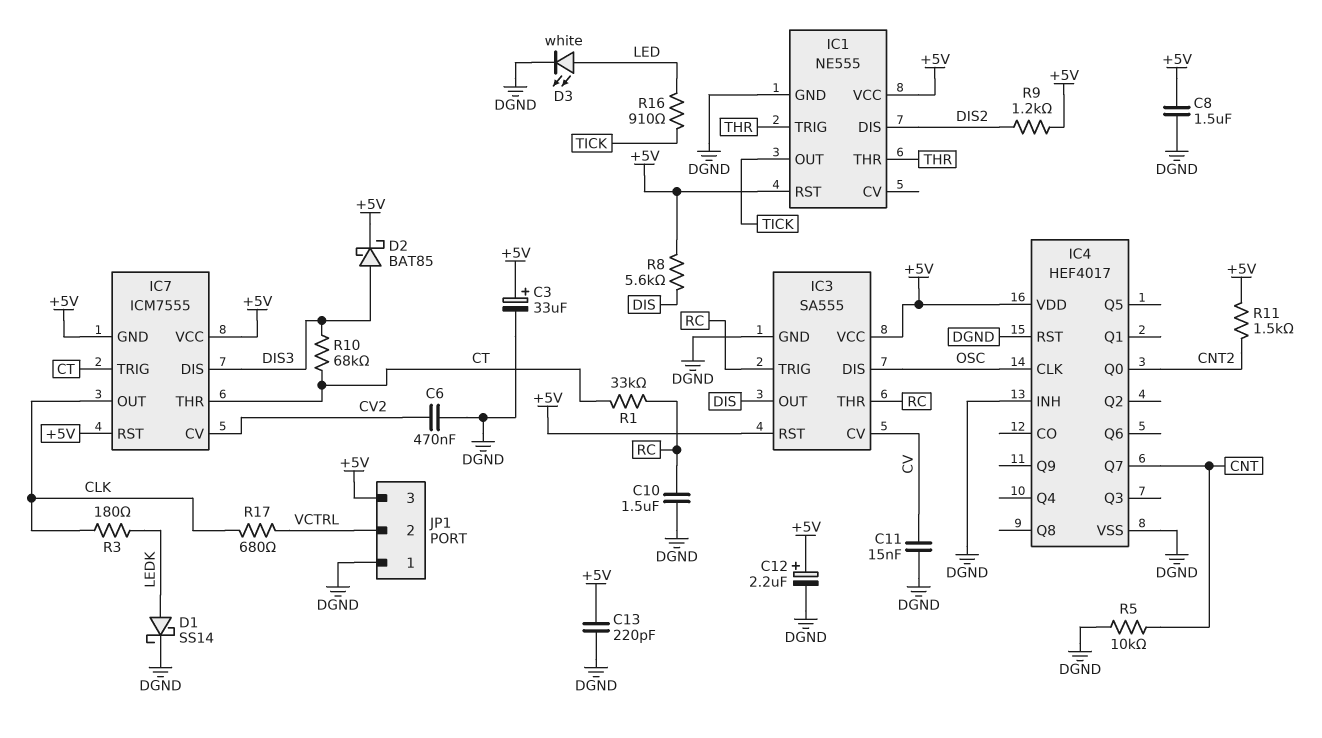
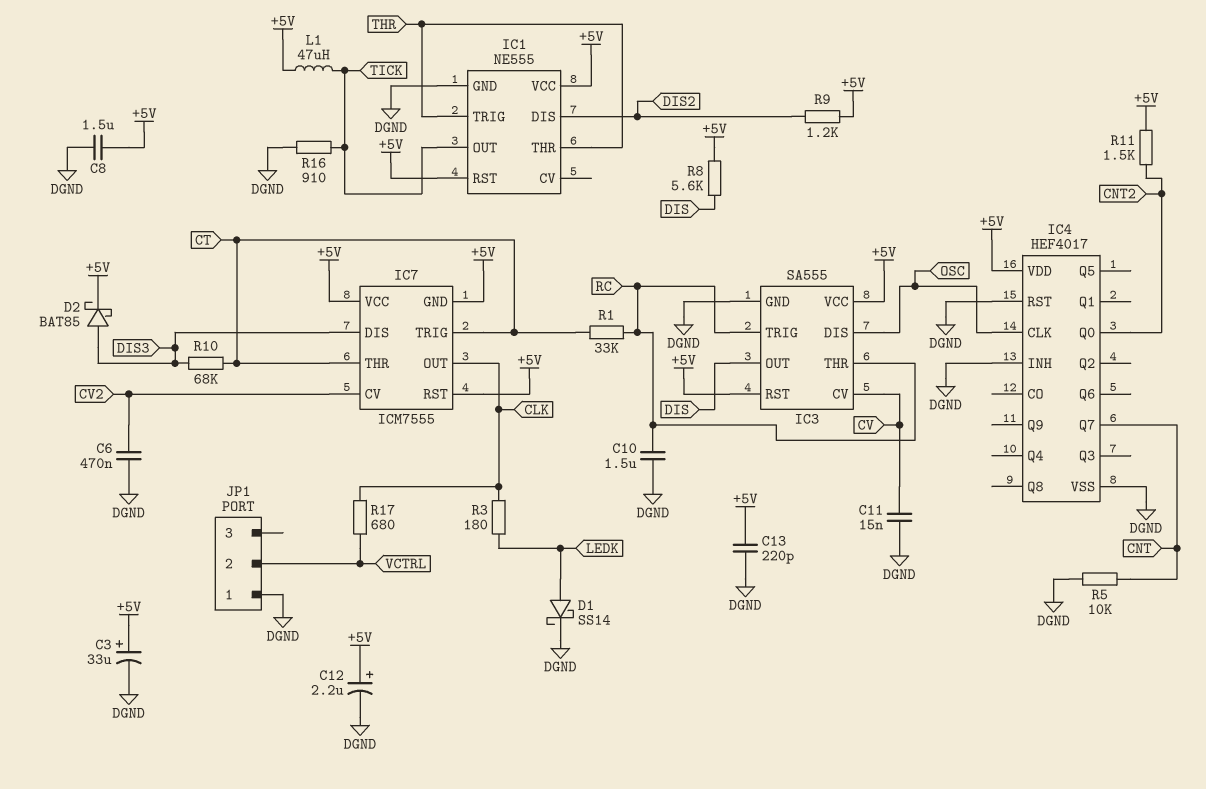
D3: LED white (A LED, K DGND) -> none
JP1 pin 3: +5V -> none
L1: none -> 47uH (+5V, TICK)
R16: 910 (LED, TICK) -> 910 (DGND, TICK)

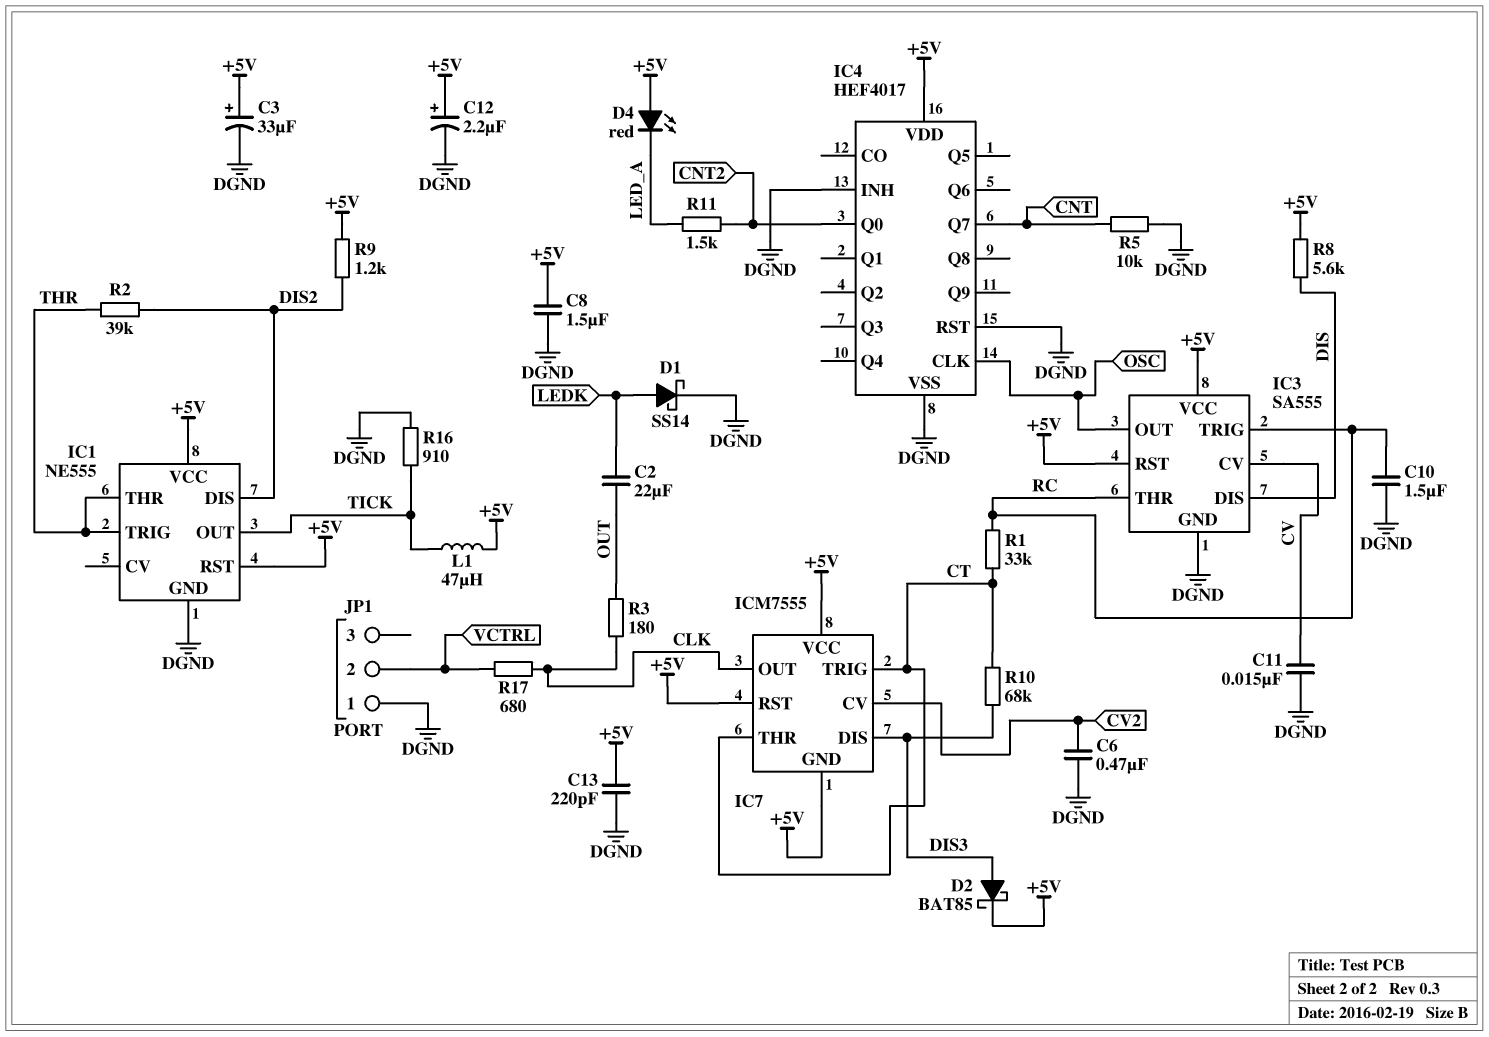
C2: none -> 22uF (LEDK, OUT)
D4: none -> LED red (A +5V, K LED_A)
IC3 pin DIS: OSC -> DIS
IC3 pin OUT: DIS -> OSC
R2: none -> 39k (DIS2, THR)
R3: 180 (CLK, LEDK) -> 180 (CLK, OUT)
R11: 1.5k (+5V, CNT2) -> 1.5k (CNT2, LED_A)

